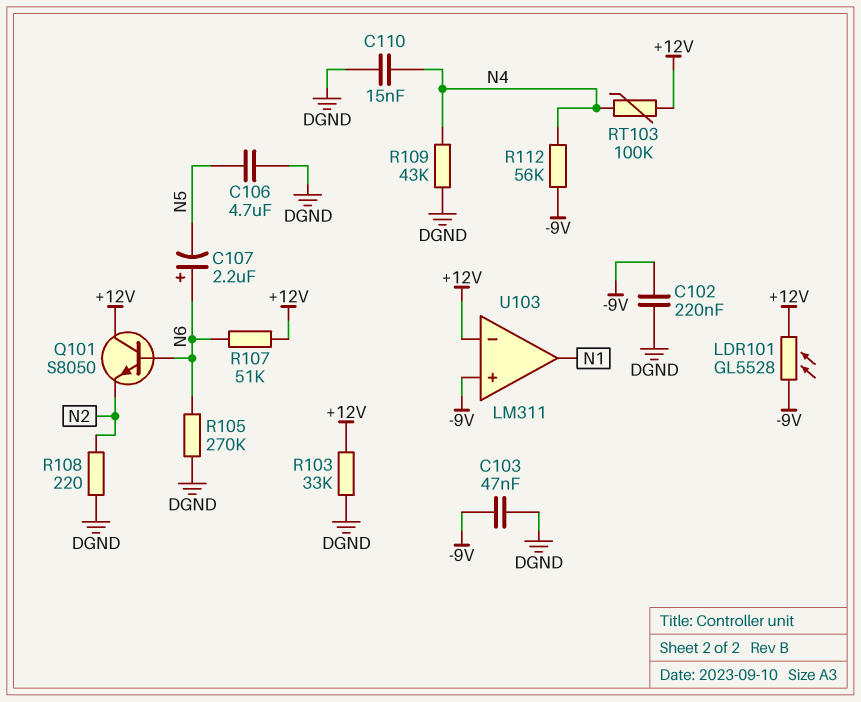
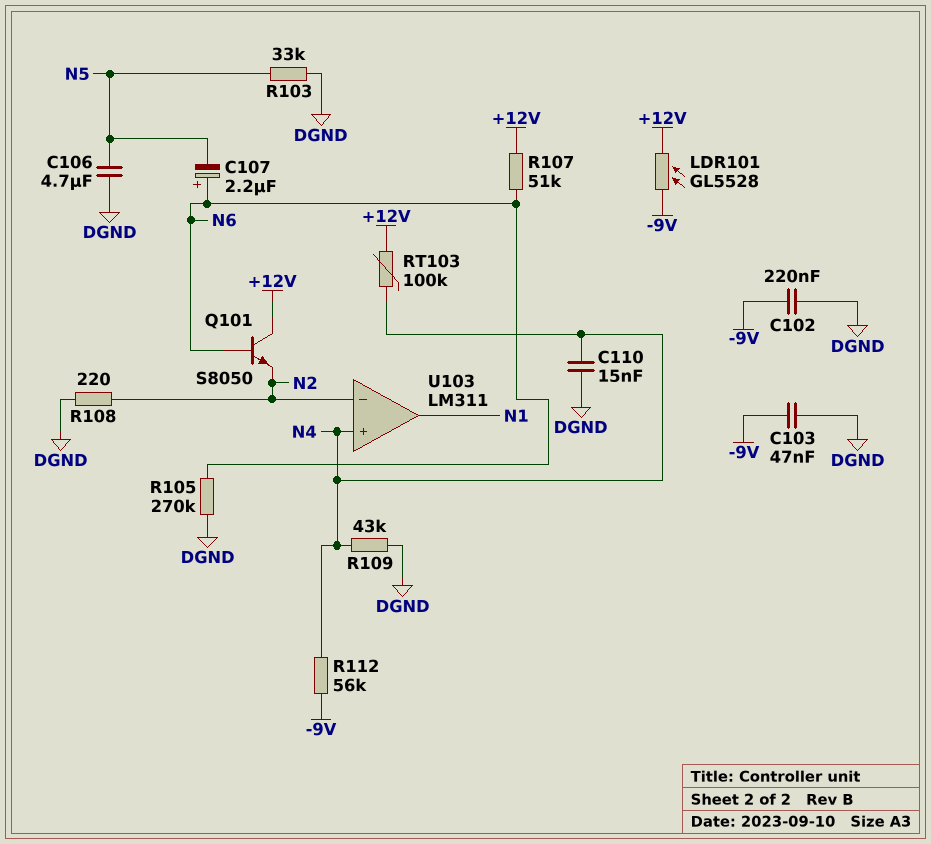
R103: 33k (+12V, DGND) -> 33k (DGND, N5)
U103 pin in+: -9V -> N4
U103 pin in-: +12V -> N2

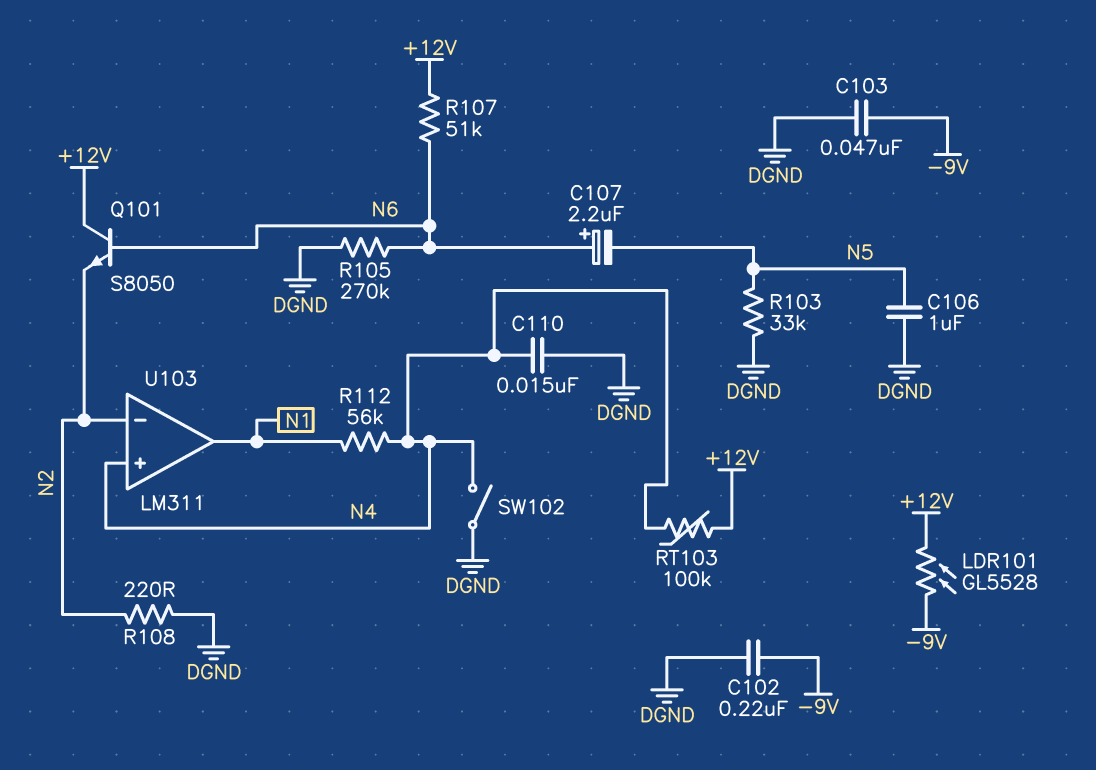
C106: 4.7uF (DGND, N5) -> 1uF (DGND, N5)
R109: 43k (DGND, N4) -> none
R112: 56k (-9V, N4) -> 56k (N1, N4)
SW102: none -> switch (DGND, N4)

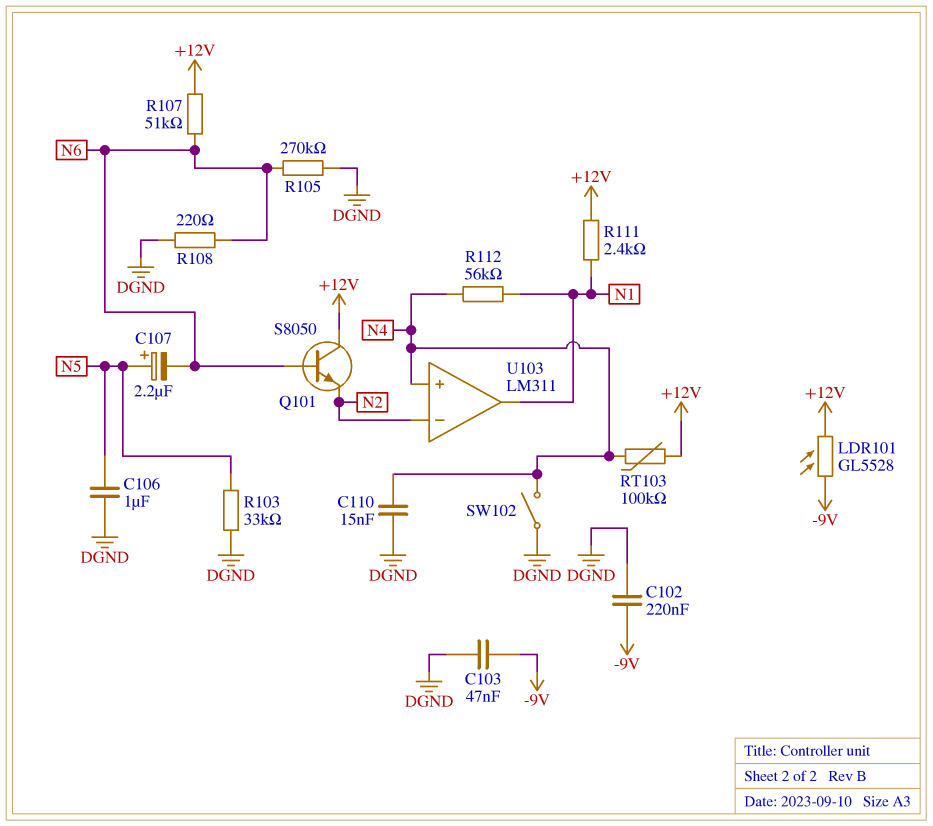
C107: 2.2uF (plus N6, minus N5) -> 2.2uF (plus N5, minus N6)
R108: 220 (DGND, N2) -> 220 (DGND, N6)
R111: none -> 2.4k (+12V, N1)

